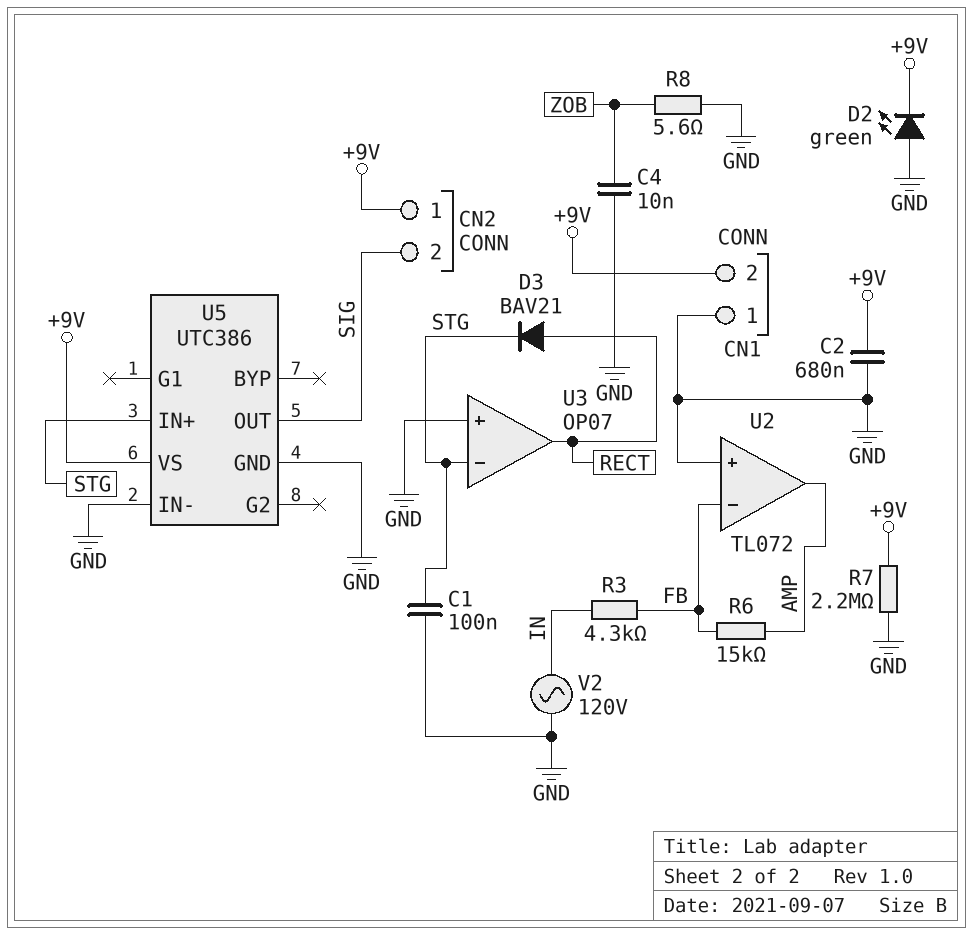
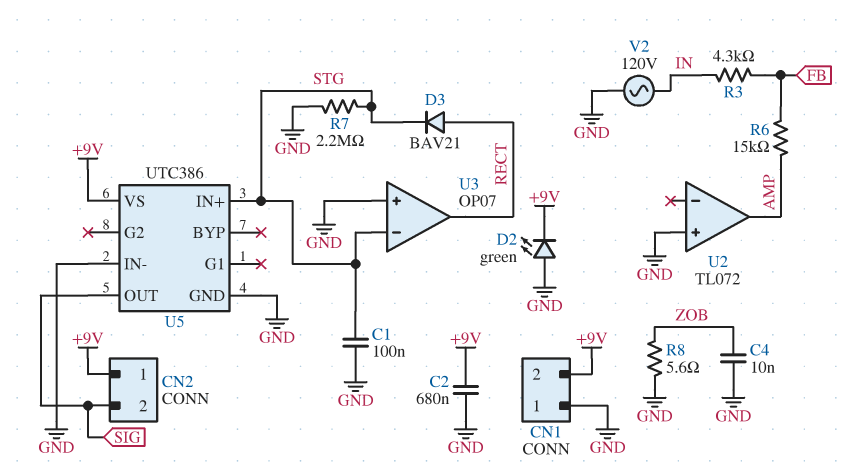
R7: 2.2M (+9V, GND) -> 2.2M (GND, STG)
U2 pin in-: FB -> none

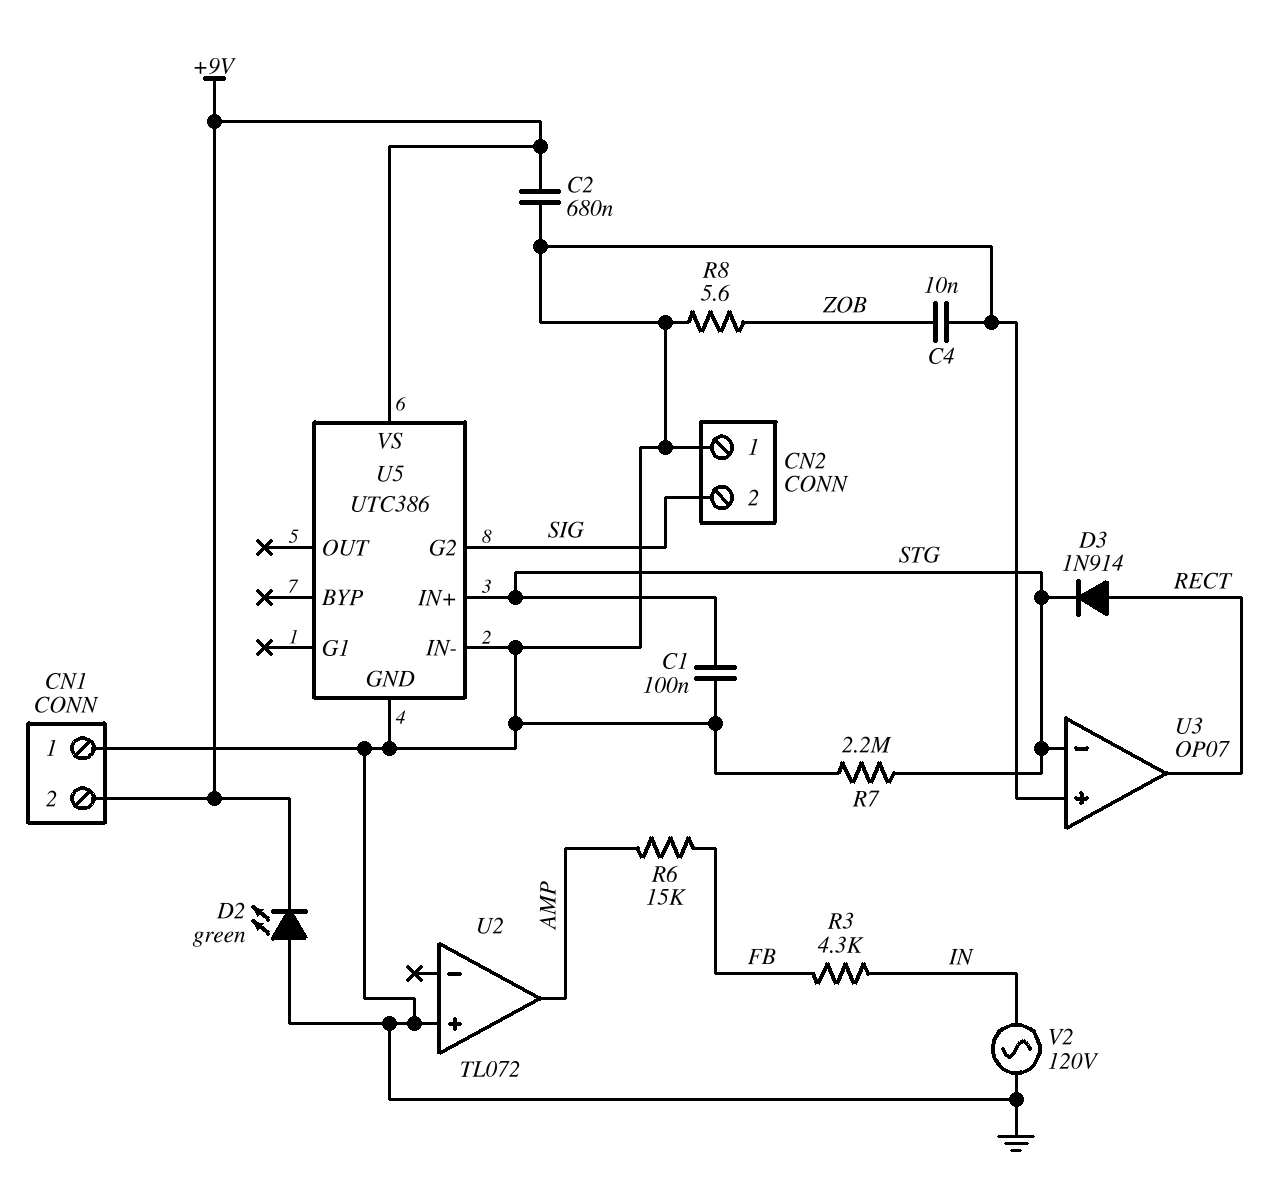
CN2 pin 1: +9V -> GND
D3: diode BAV21 (A RECT, K STG) -> diode 1N914 (A RECT, K STG)
U5 pin G2: none -> SIG
U5 pin OUT: SIG -> none

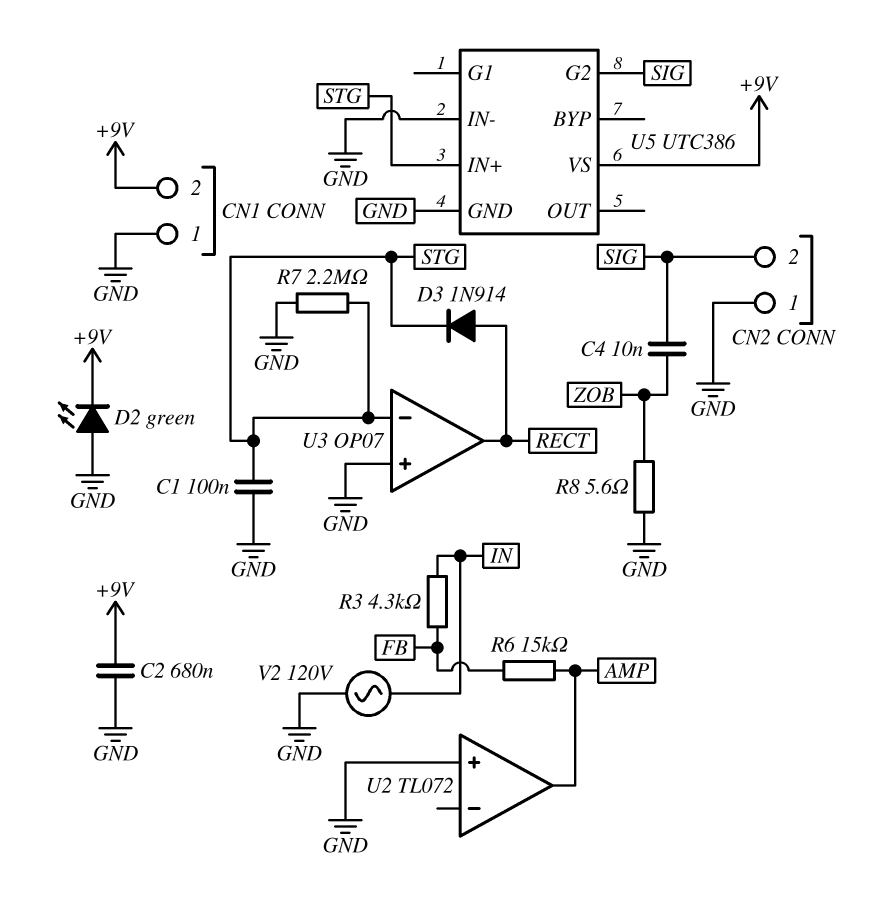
C4: 10nF (GND, ZOB) -> 10nF (SIG, ZOB)

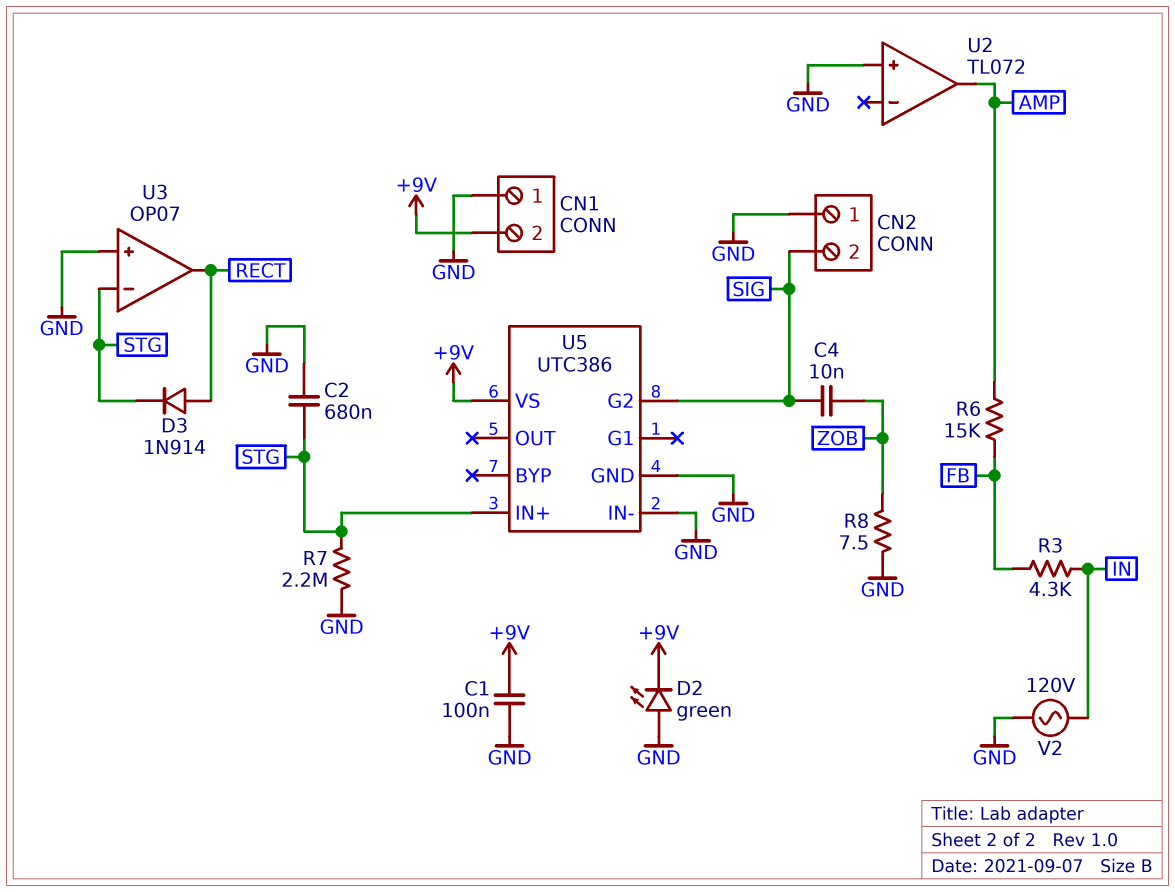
C1: 100nF (GND, STG) -> 100nF (+9V, GND)
C2: 680nF (+9V, GND) -> 680nF (GND, STG)
R8: 5.6 (GND, ZOB) -> 7.5 (GND, ZOB)

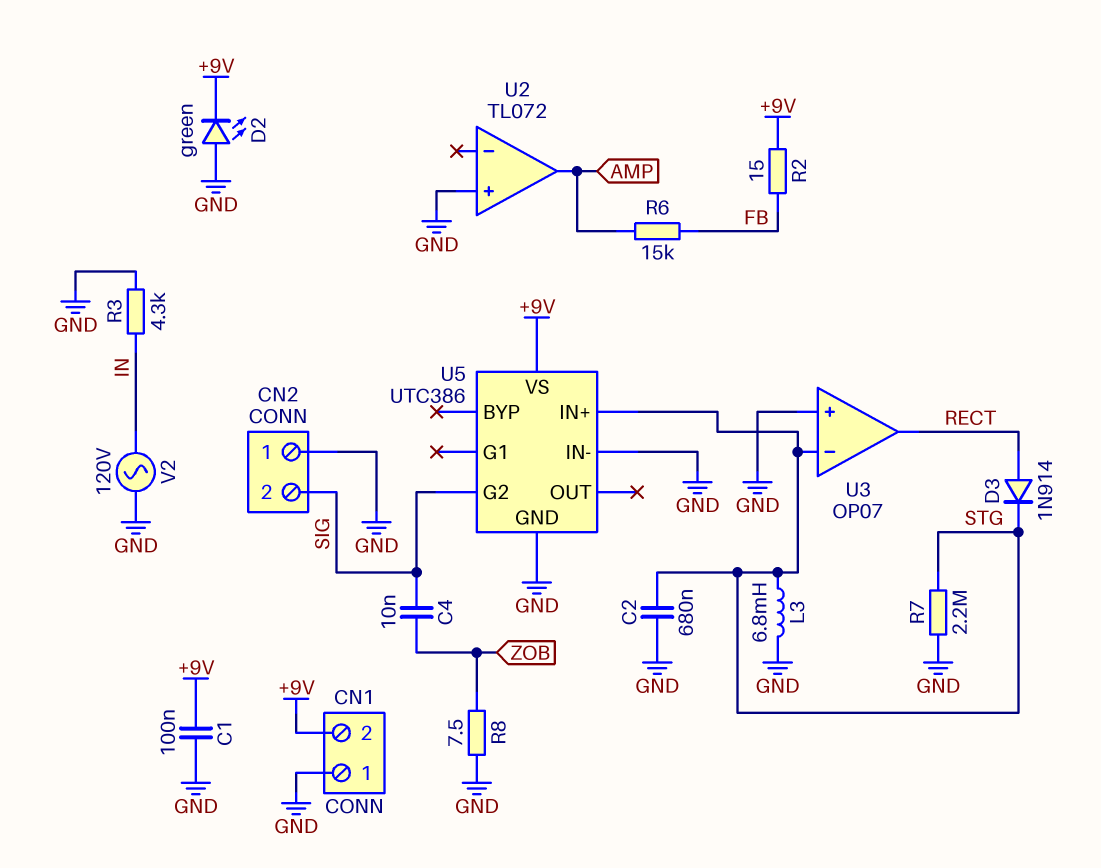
L3: none -> 6.8mH (GND, STG)
R2: none -> 15 (+9V, FB)
R3: 4.3k (FB, IN) -> 4.3k (GND, IN)

